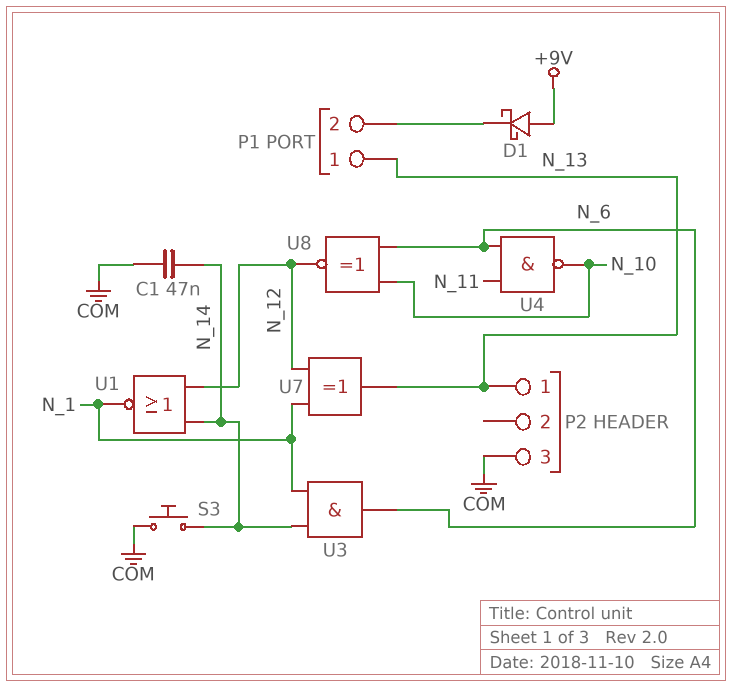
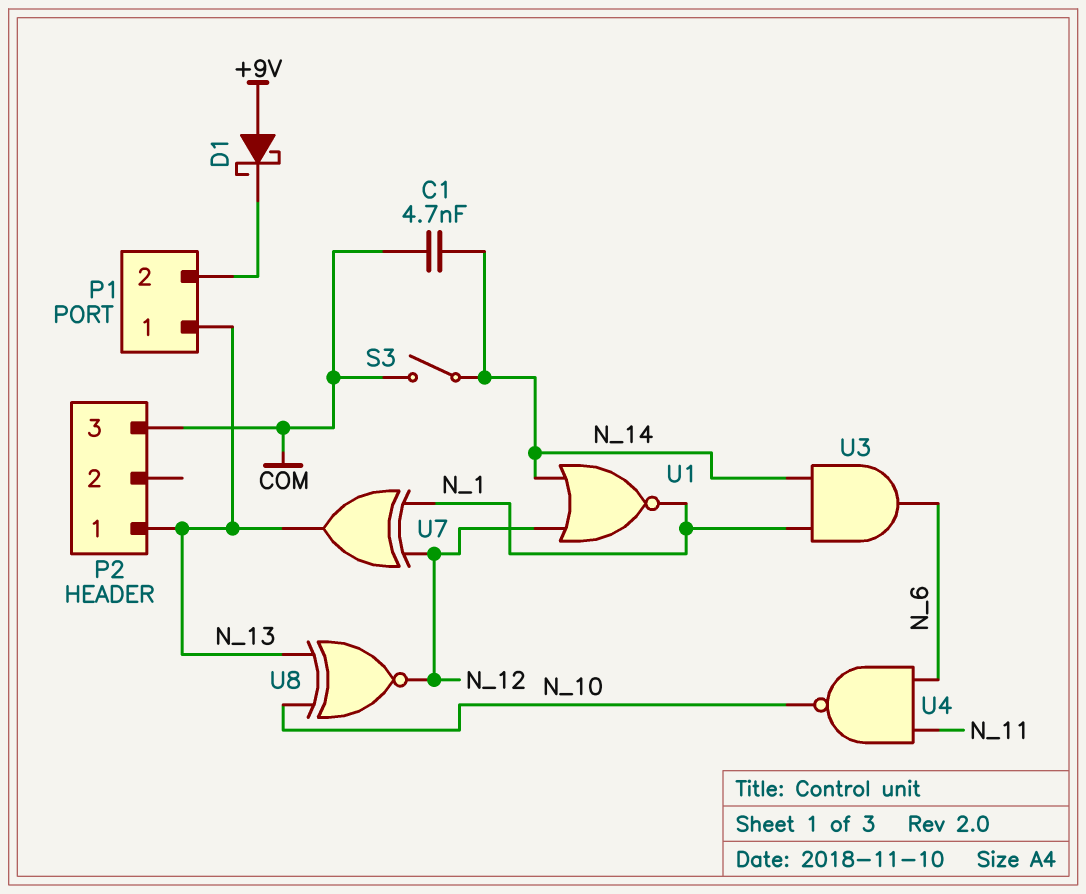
C1: 47nF (COM, N_14) -> 4.7nF (COM, N_14)
S3: button (COM, N_14) -> switch (COM, N_14)
U8: XNOR (in N_6, in N_10, out N_12) -> XNOR (in N_10, in N_13, out N_12)

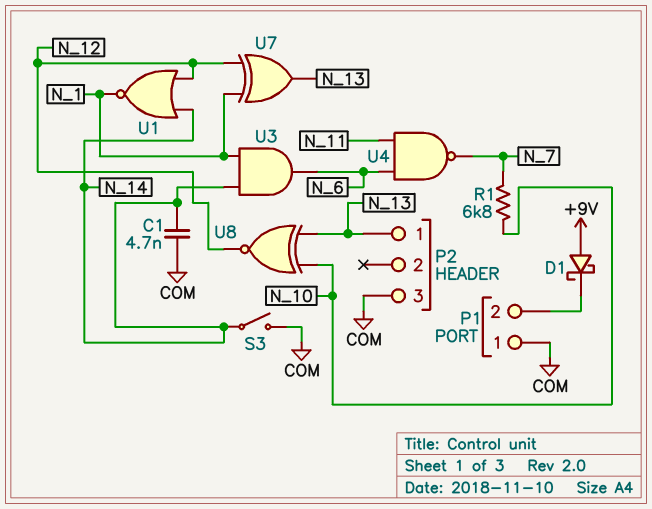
P1 pin 1: N_13 -> COM
R1: none -> 6.8k (N_7, N_10)
U4: NAND (in N_6, in N_11, out N_10) -> NAND (in N_6, in N_11, out N_7)

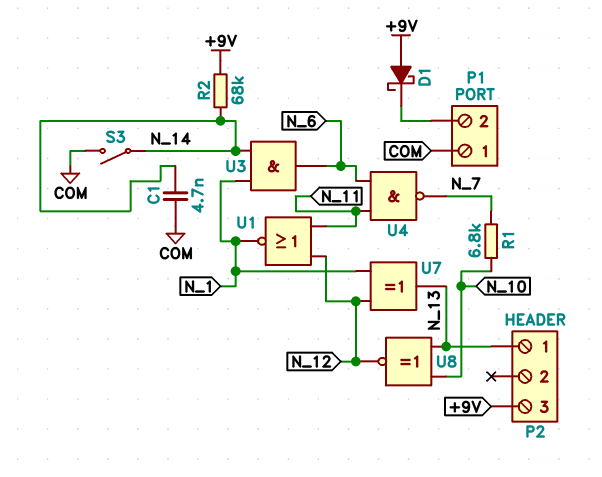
P2 pin 3: COM -> +9V
R2: none -> 68k (+9V, N_14)
U1: NOR (in N_12, in N_14, out N_1) -> NOR (in N_11, in N_12, out N_1)

